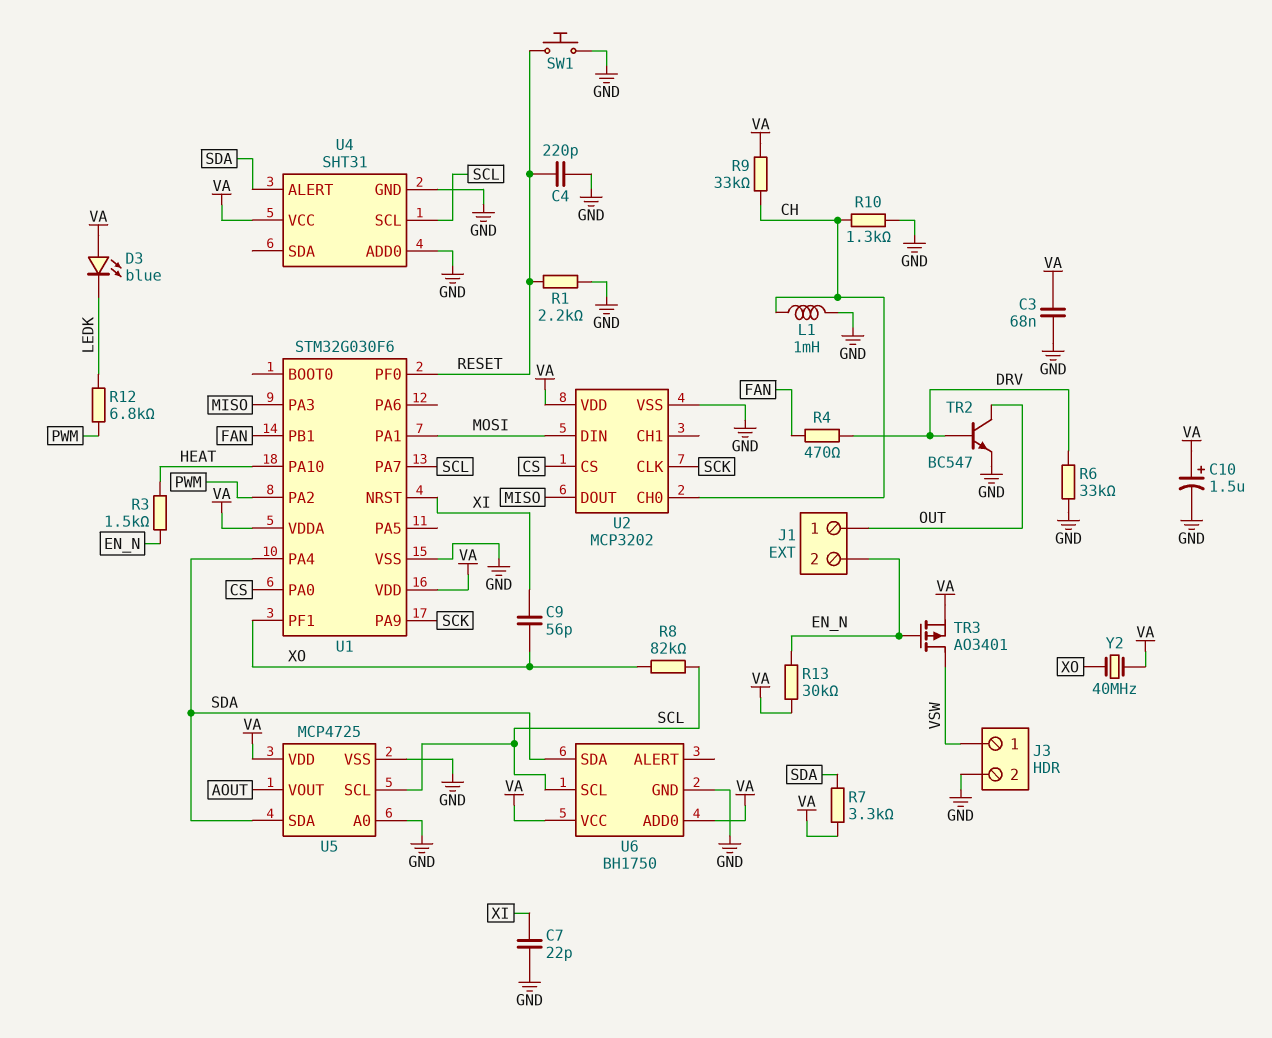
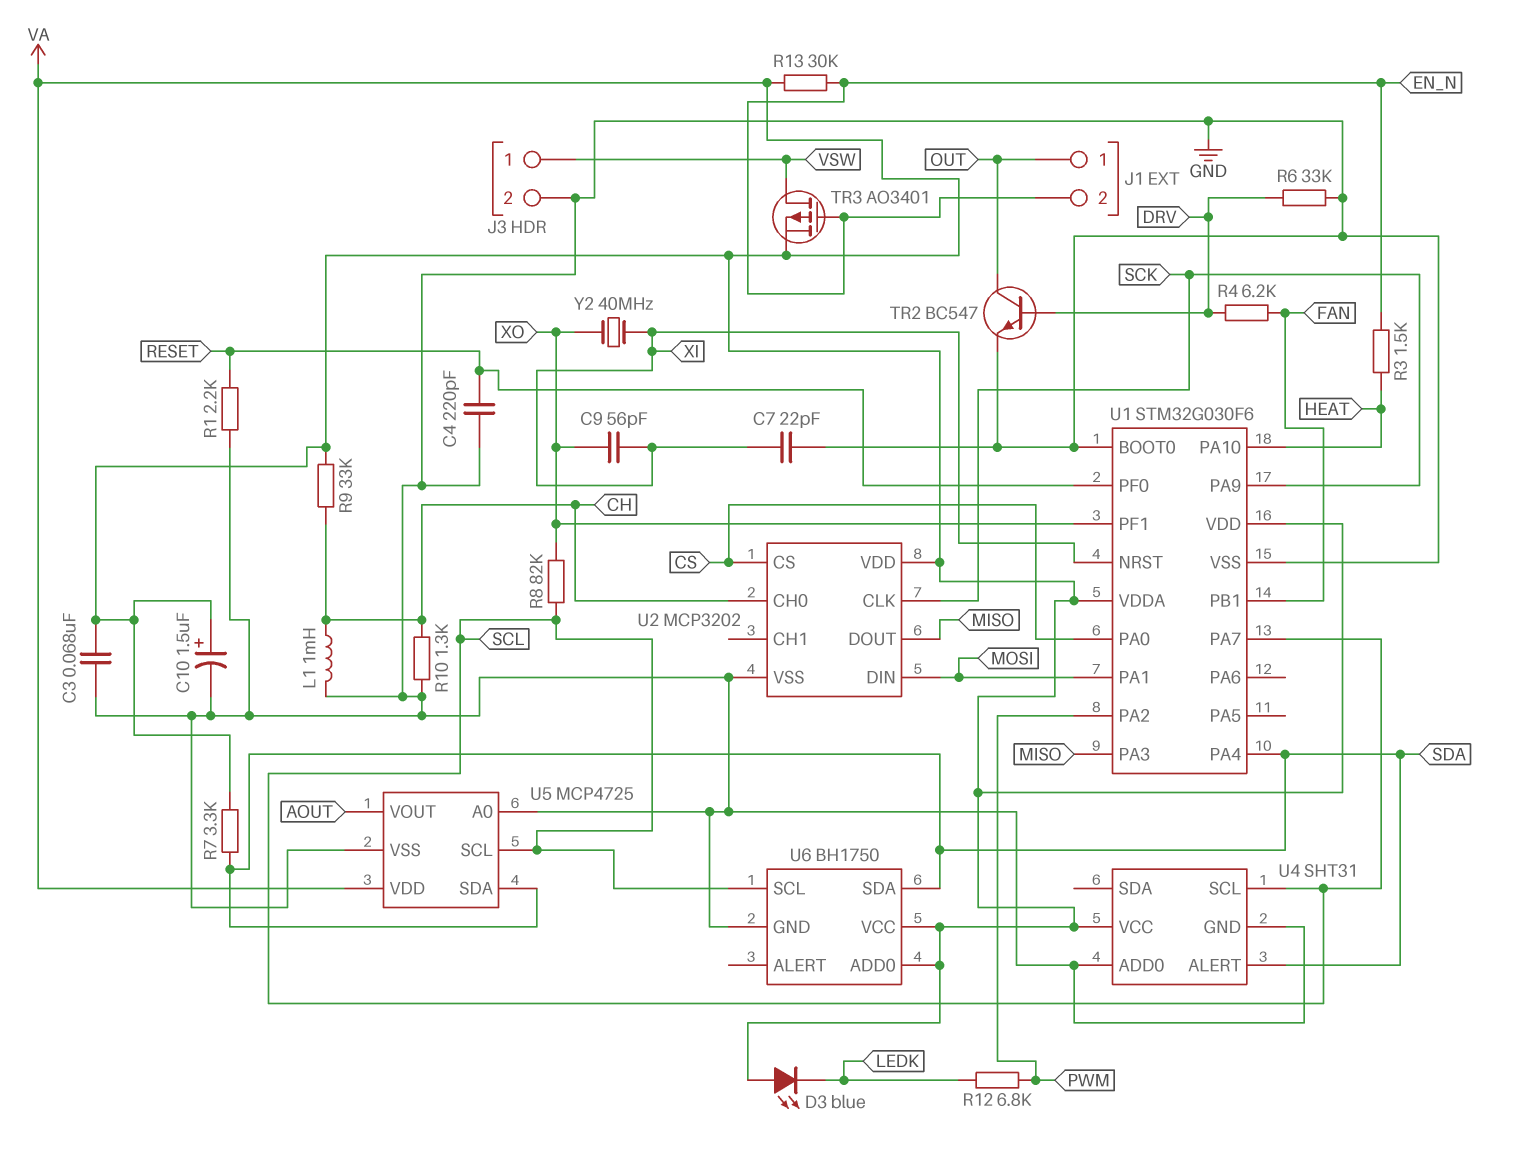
R4: 470 (DRV, FAN) -> 6.2k (DRV, FAN)
SW1: button (GND, RESET) -> none
U1 pin BOOT0: none -> GND
Y2: 40MHz (VA, XO) -> 40MHz (XI, XO)

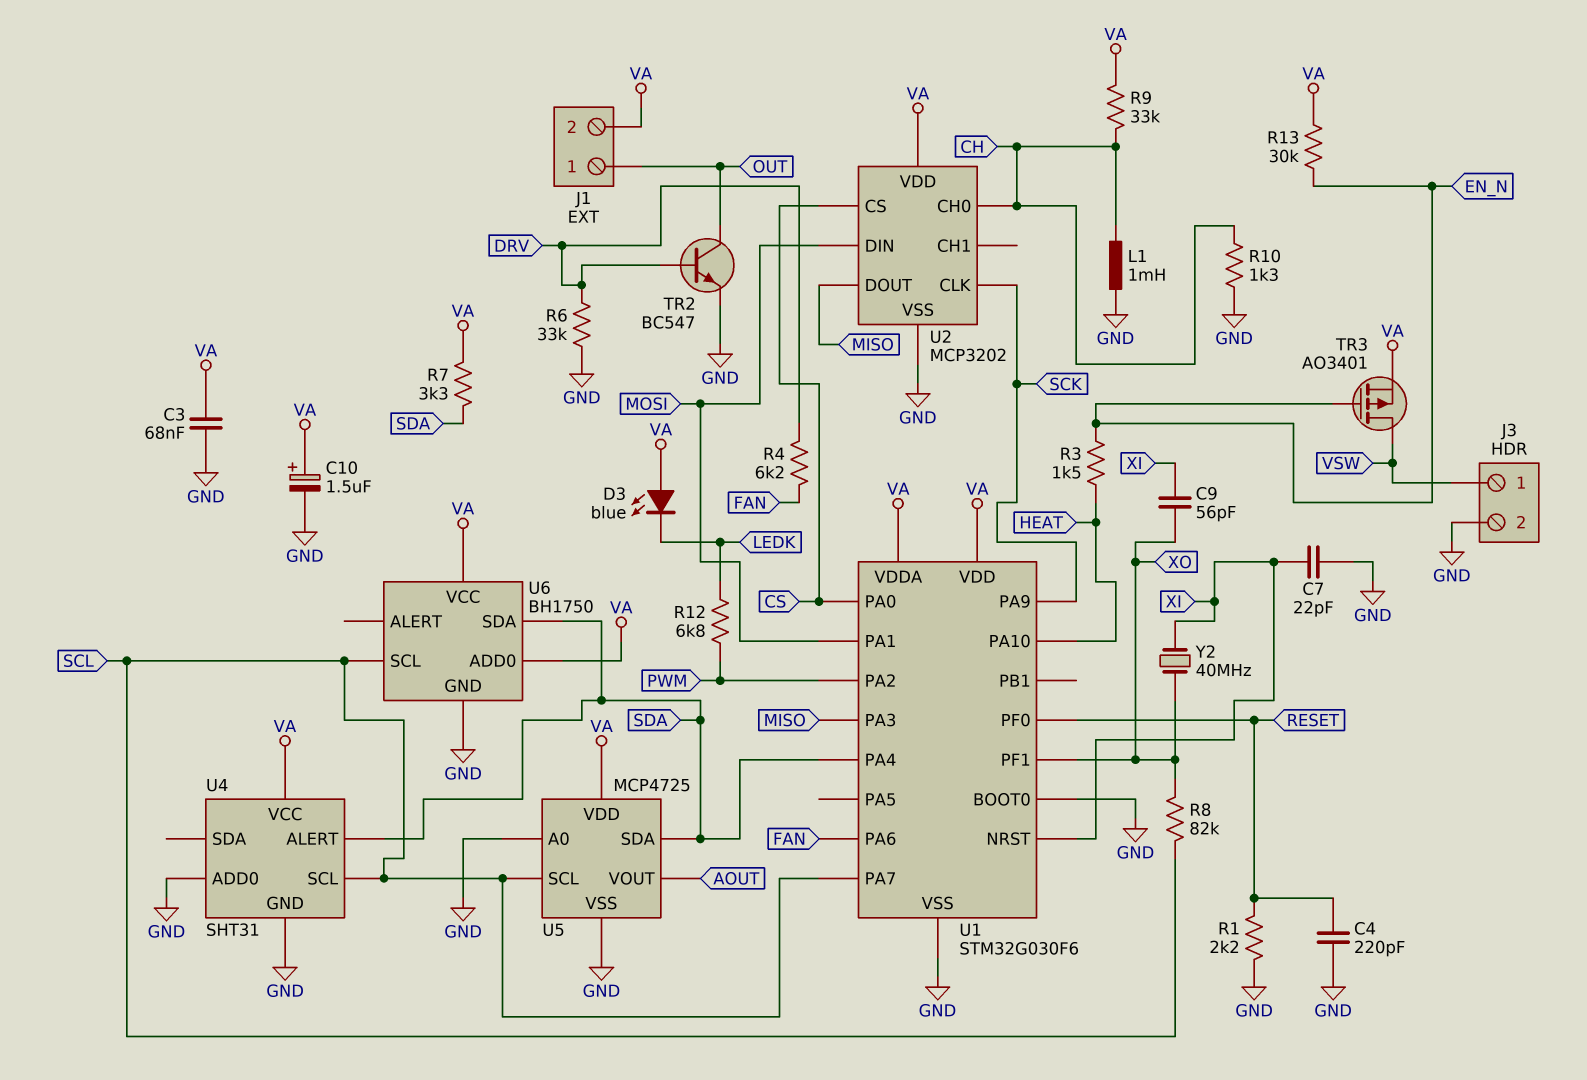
J1 pin 2: EN_N -> VA
U1 pin PA6: none -> FAN
U1 pin PB1: FAN -> none

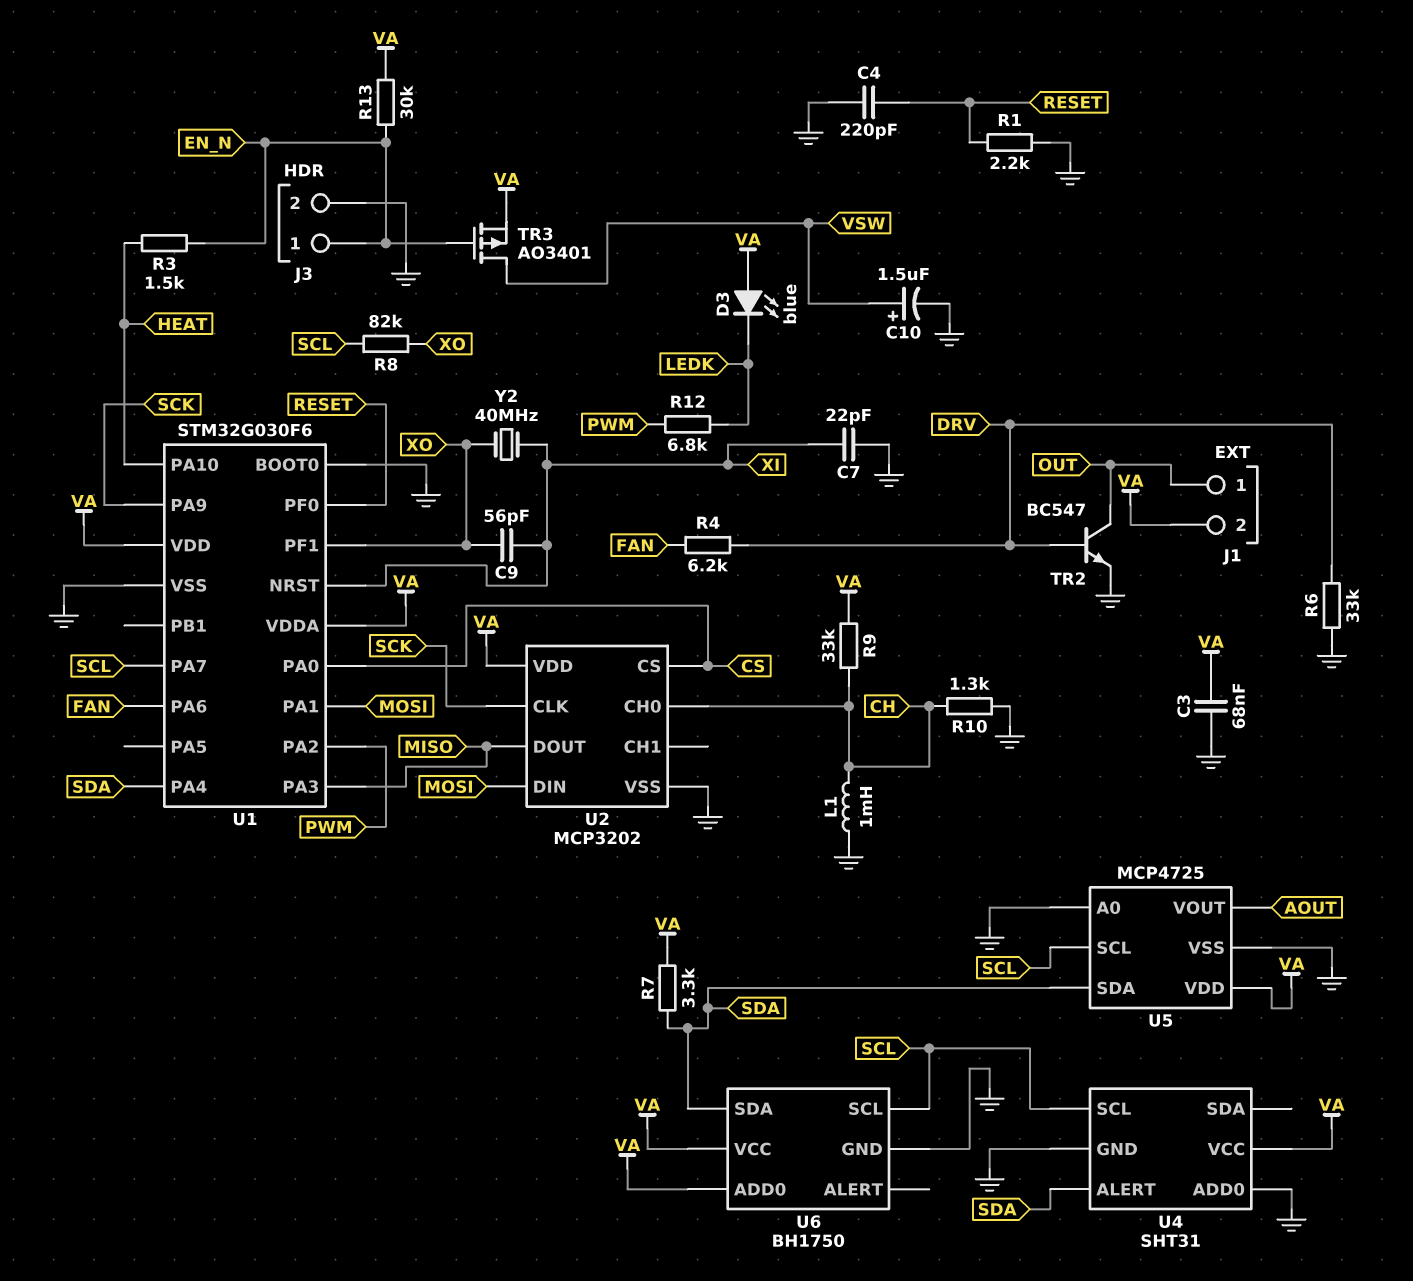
C10: 1.5uF (plus VA, minus GND) -> 1.5uF (plus VSW, minus GND)
J3 pin 1: VSW -> EN_N

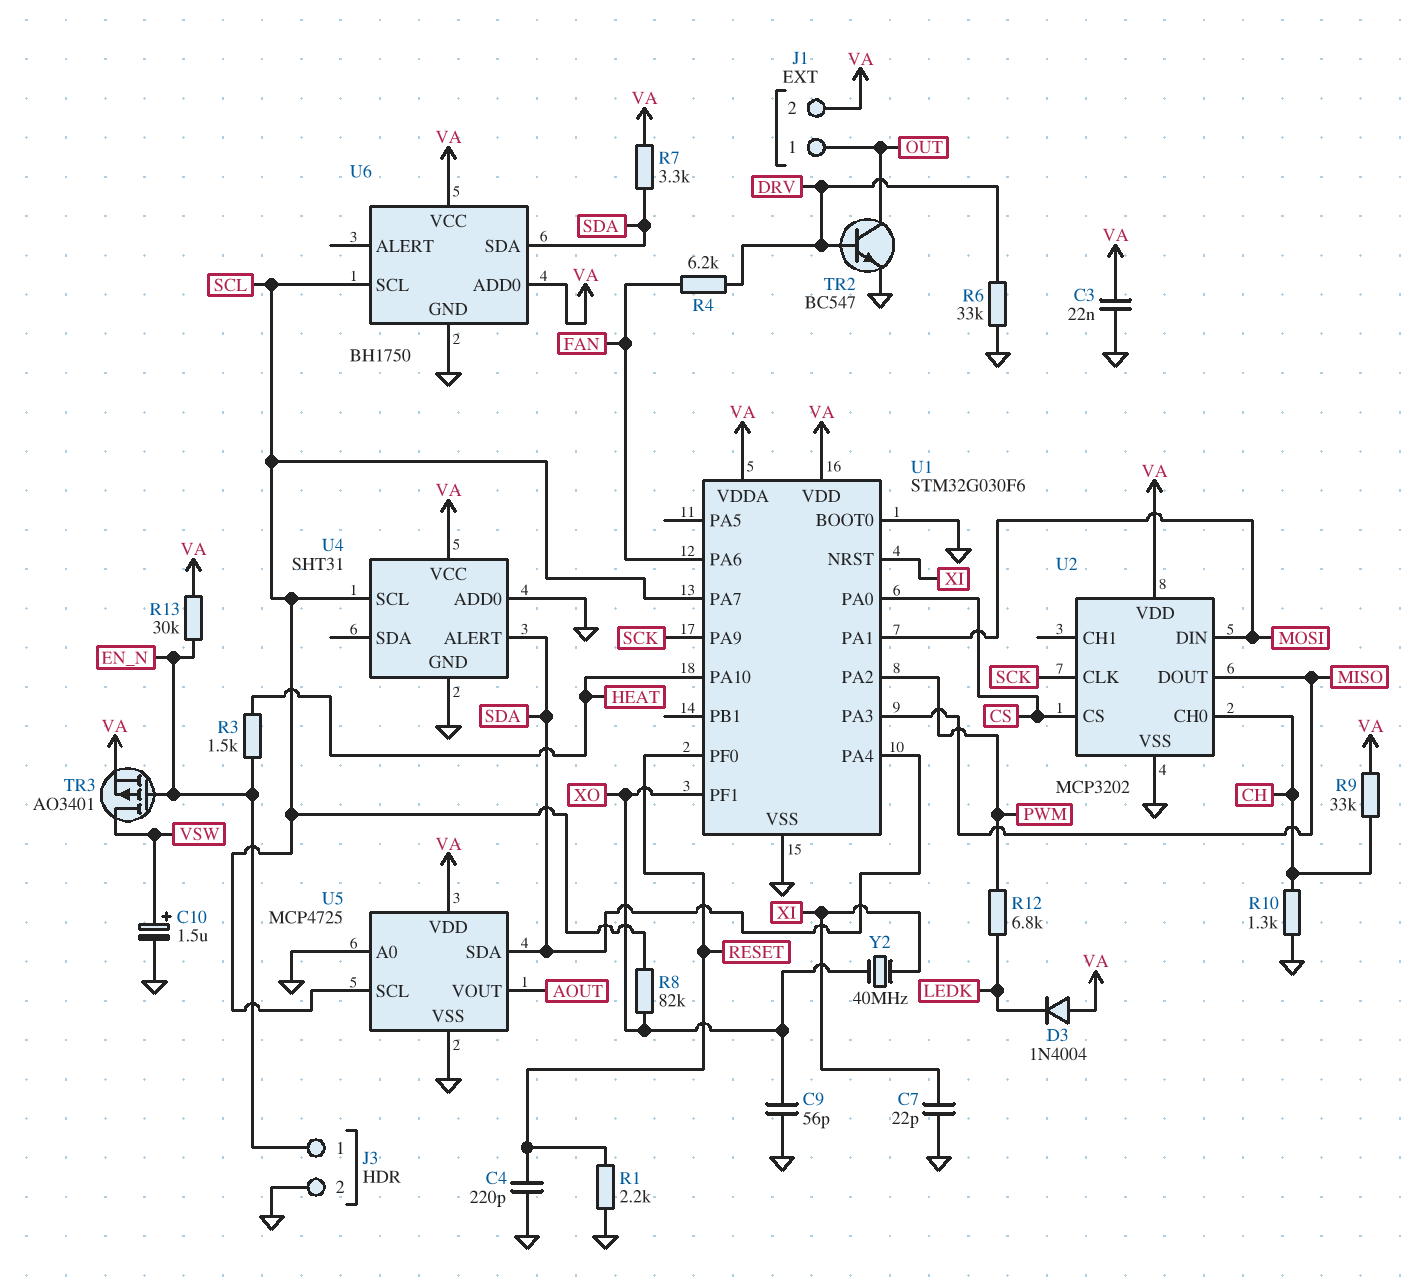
C3: 68nF (GND, VA) -> 22nF (GND, VA)
C9: 56pF (XI, XO) -> 56pF (GND, XO)
D3: LED blue (A VA, K LEDK) -> diode 1N4004 (A VA, K LEDK)
L1: 1mH (CH, GND) -> none

